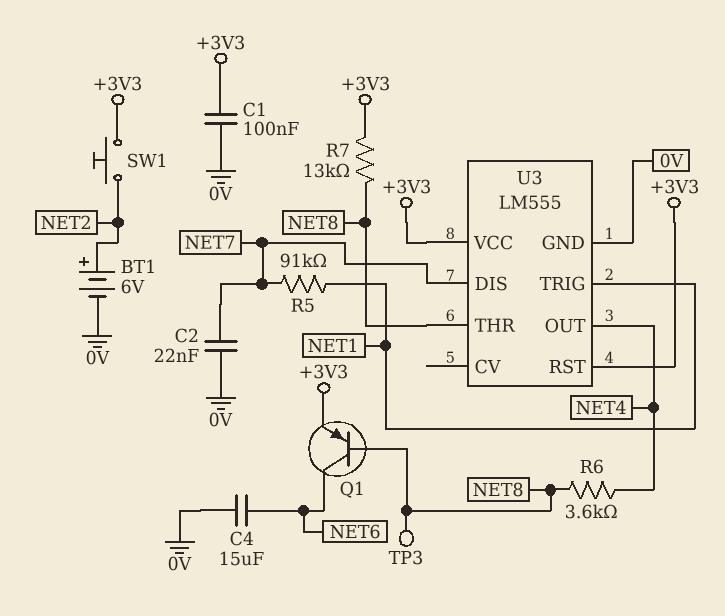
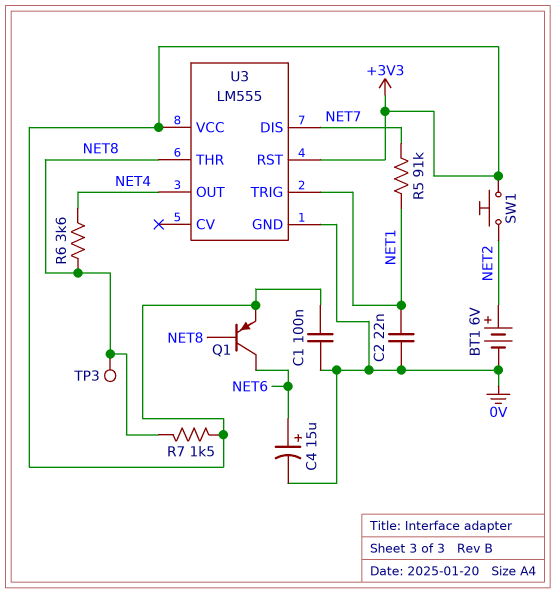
C2: 22nF (0V, NET7) -> 22nF (0V, NET1)
C4: 15uF (0V, NET6) -> 15uF (plus NET6, minus 0V)
R7: 13k (+3V3, NET8) -> 1.5k (+3V3, NET8)

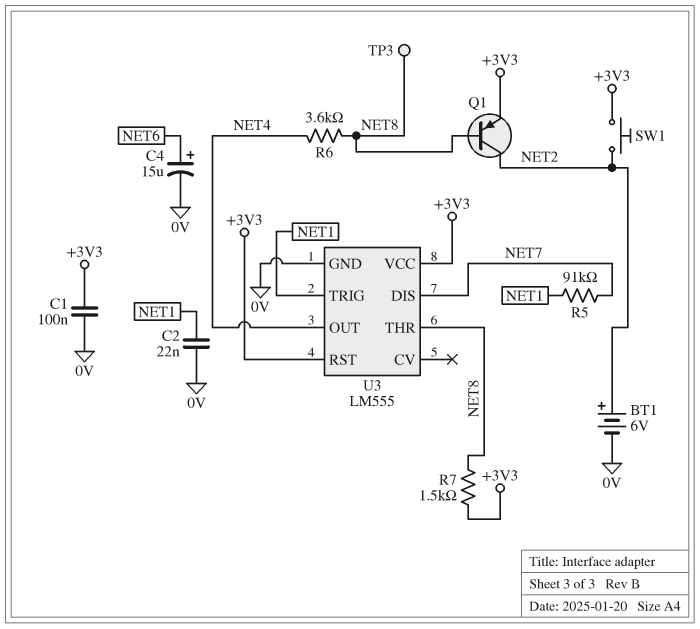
Q1: PNP (B NET8, C NET6, E +3V3) -> PNP (B NET8, C NET2, E +3V3)

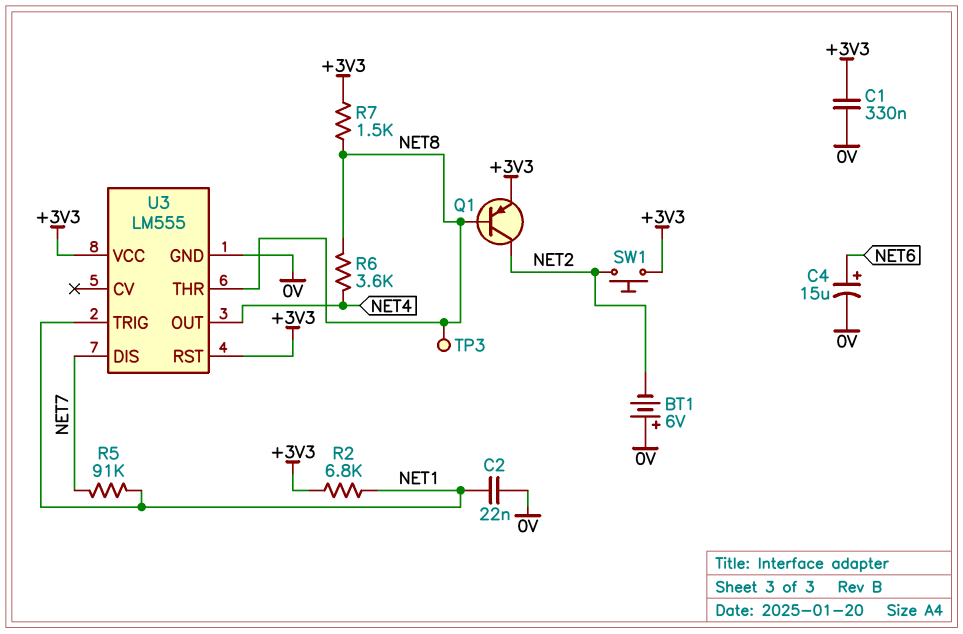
BT1: 6V (plus NET2, minus 0V) -> 6V (plus 0V, minus NET2)
C1: 100nF (+3V3, 0V) -> 330nF (+3V3, 0V)
R2: none -> 6.8k (+3V3, NET1)

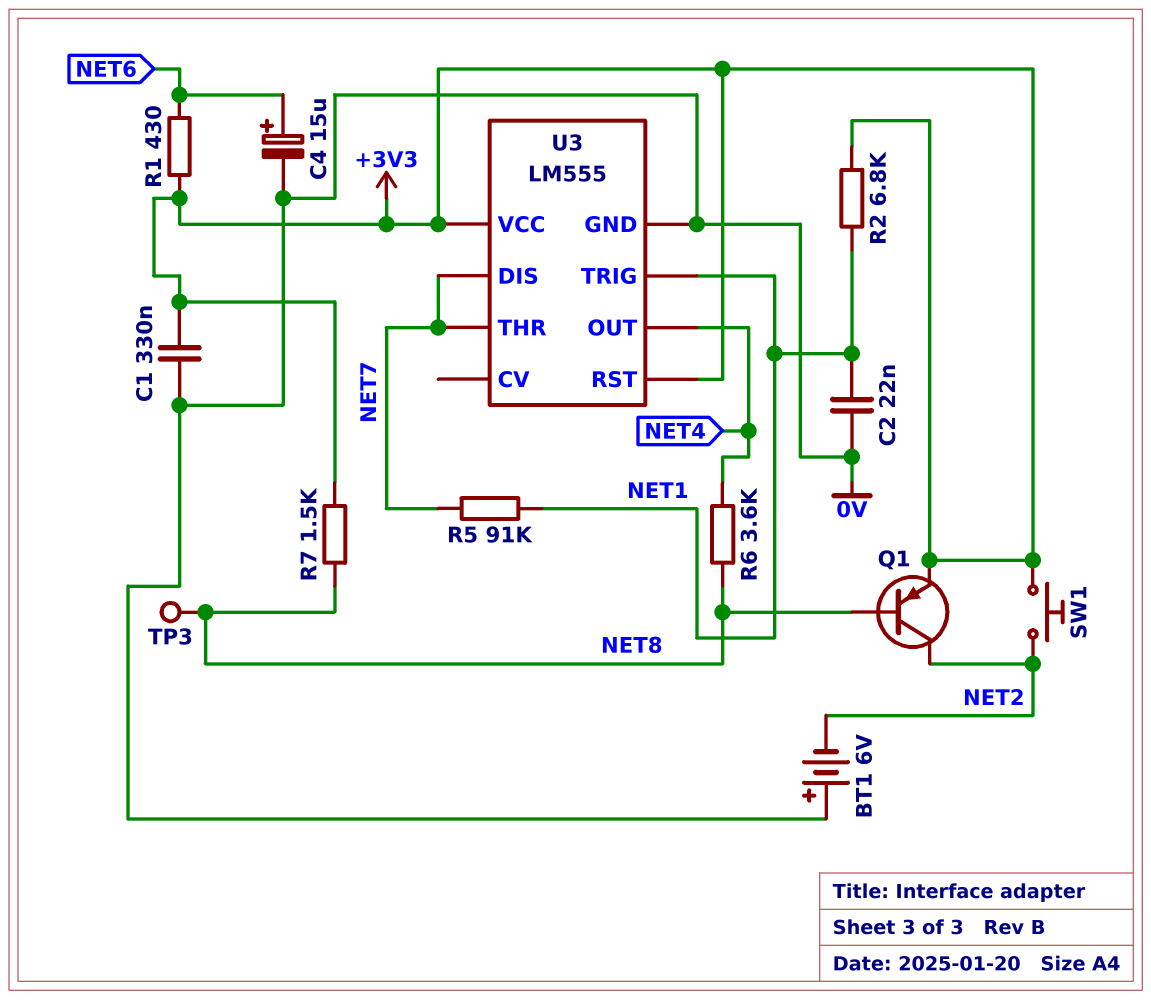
R1: none -> 430 (+3V3, NET6)
U3 pin THR: NET8 -> NET7

